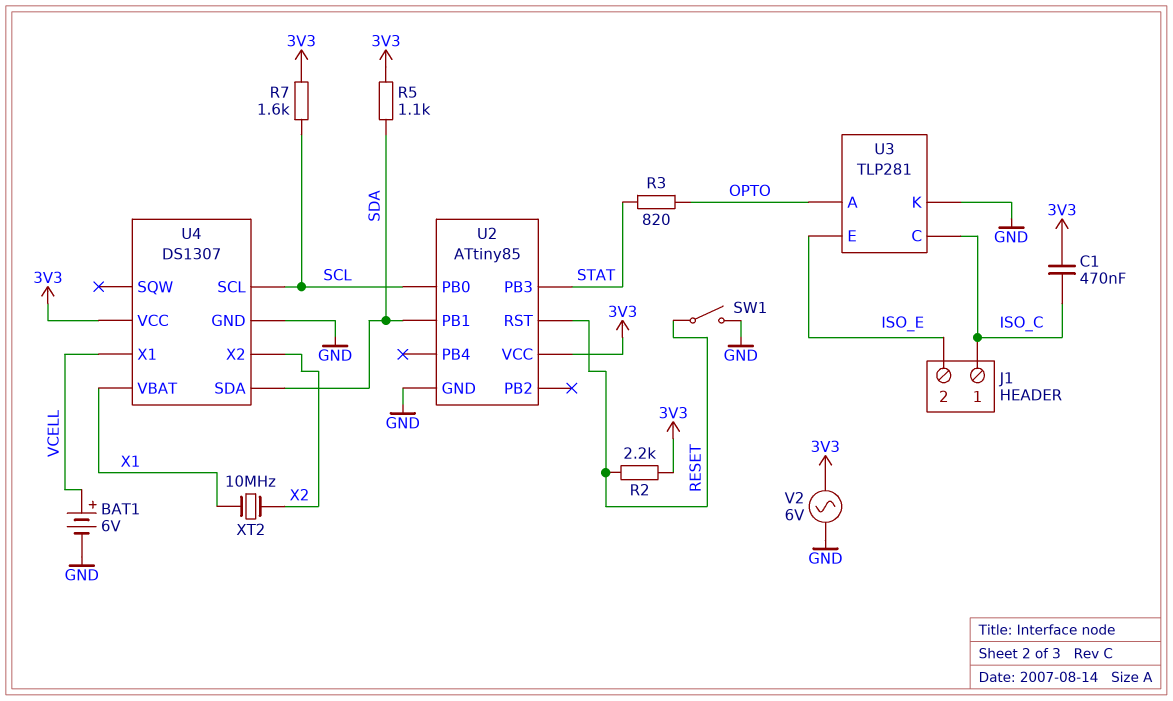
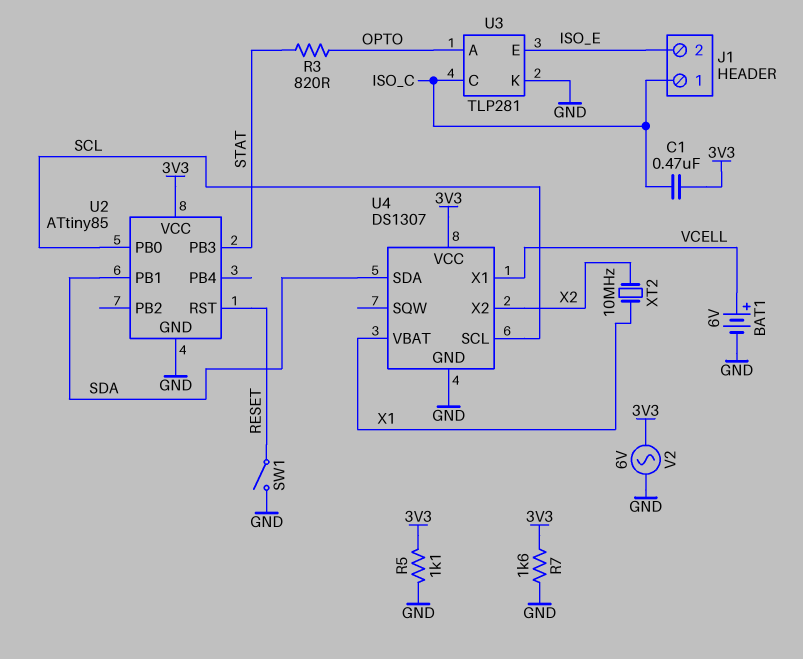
R2: 2.2k (3V3, RESET) -> none
R5: 1.1k (3V3, SDA) -> 1.1k (3V3, GND)
R7: 1.6k (3V3, SCL) -> 1.6k (3V3, GND)

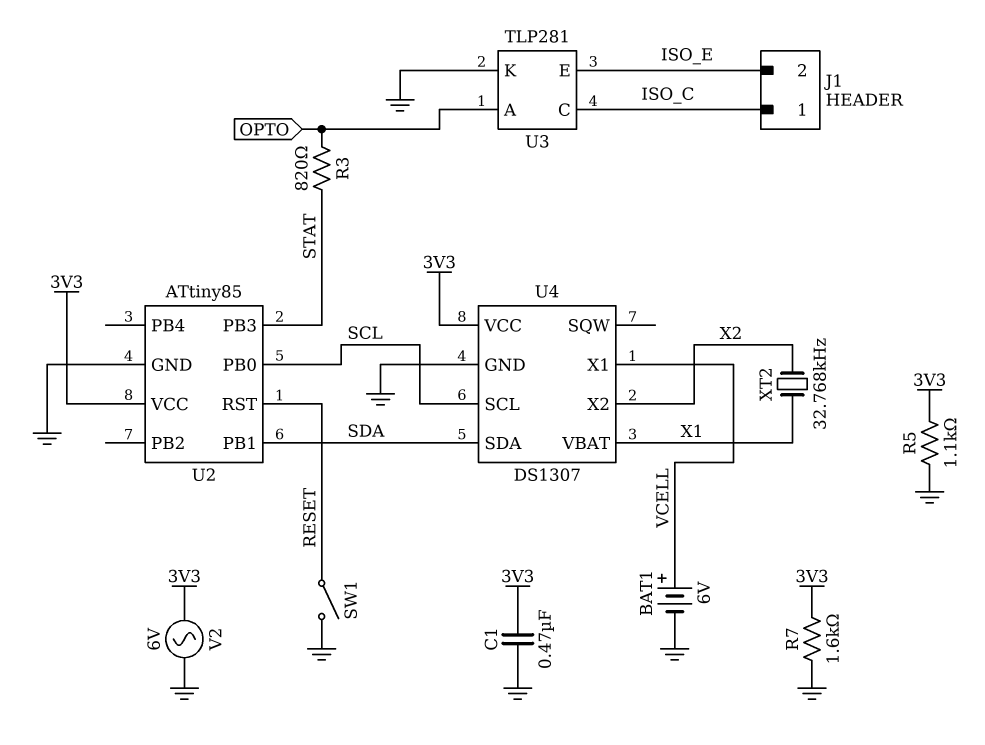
C1: 470nF (3V3, ISO_C) -> 470nF (3V3, GND)
XT2: 10MHz (X1, X2) -> 32.768kHz (X1, X2)

